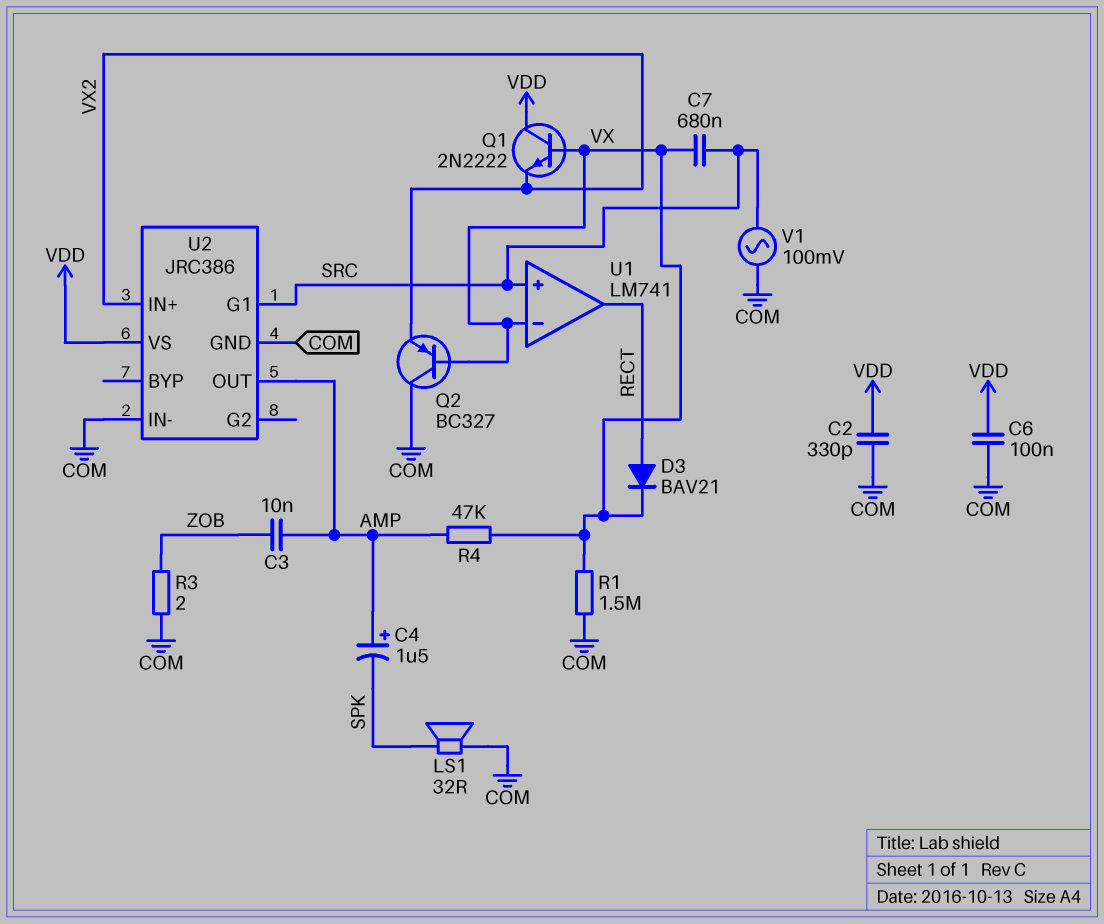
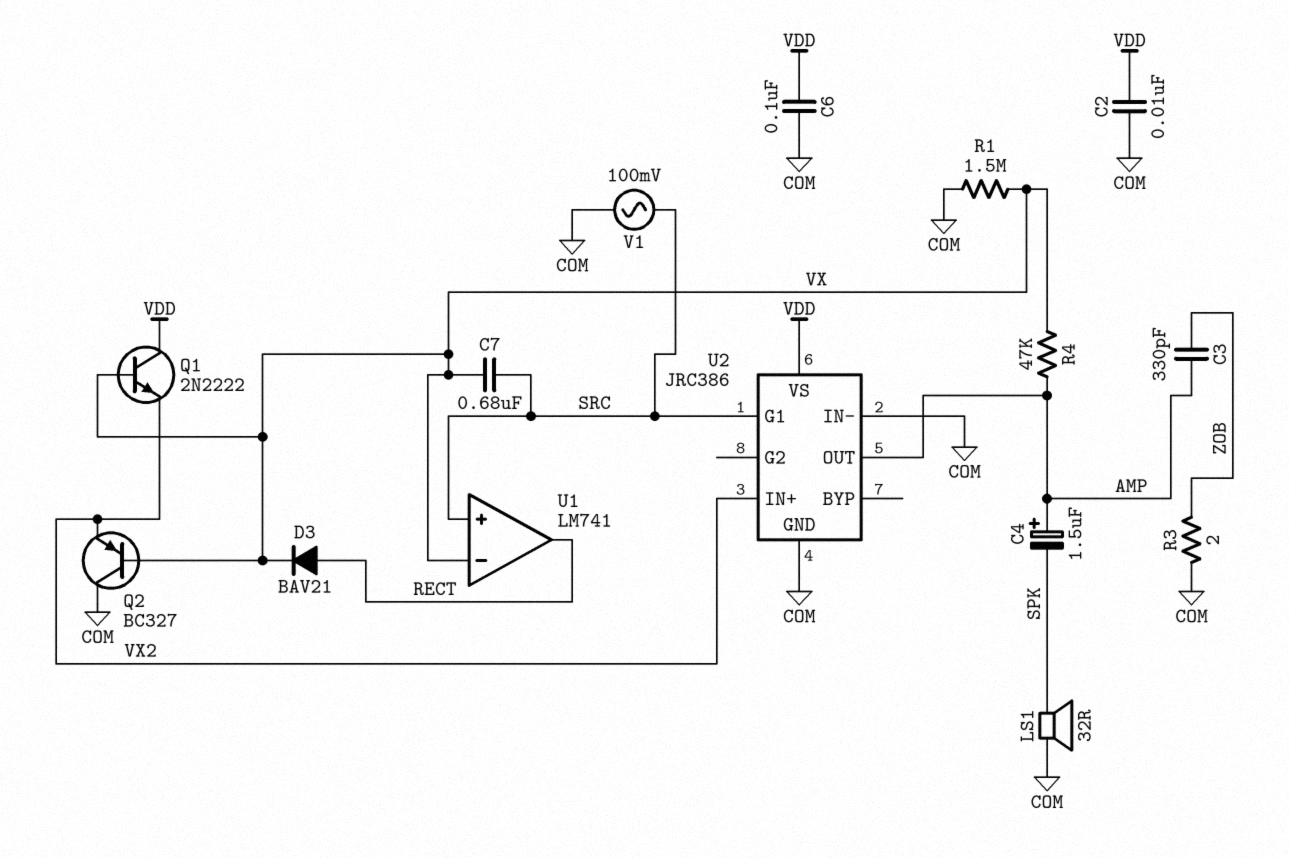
C2: 330pF (COM, VDD) -> 10nF (COM, VDD)
C3: 10nF (AMP, ZOB) -> 330pF (AMP, ZOB)

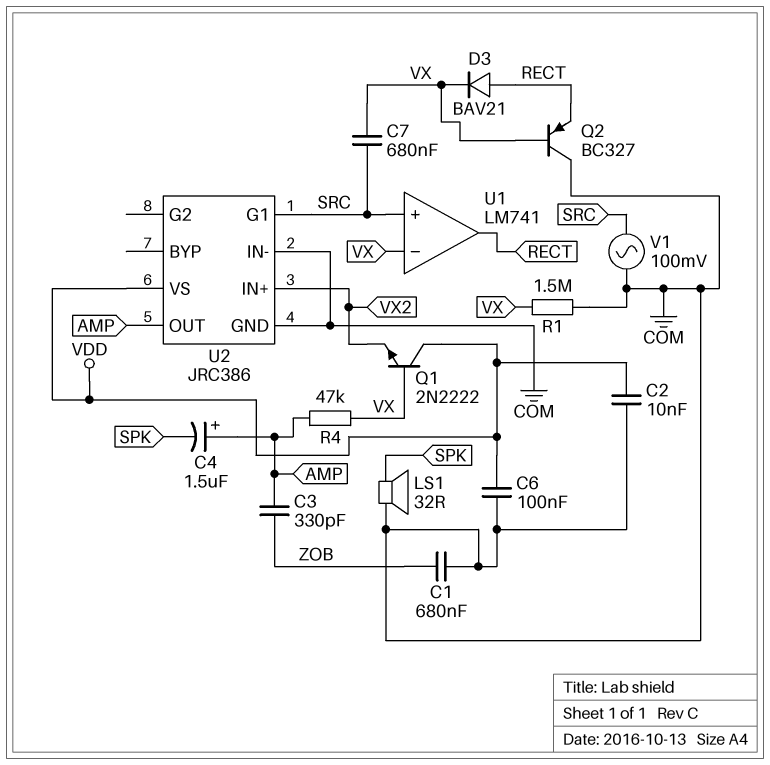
C1: none -> 680nF (COM, ZOB)
Q2: PNP BC327 (B VX, C COM, E VX2) -> PNP BC327 (B VX, C COM, E RECT)
R3: 2 (COM, ZOB) -> none

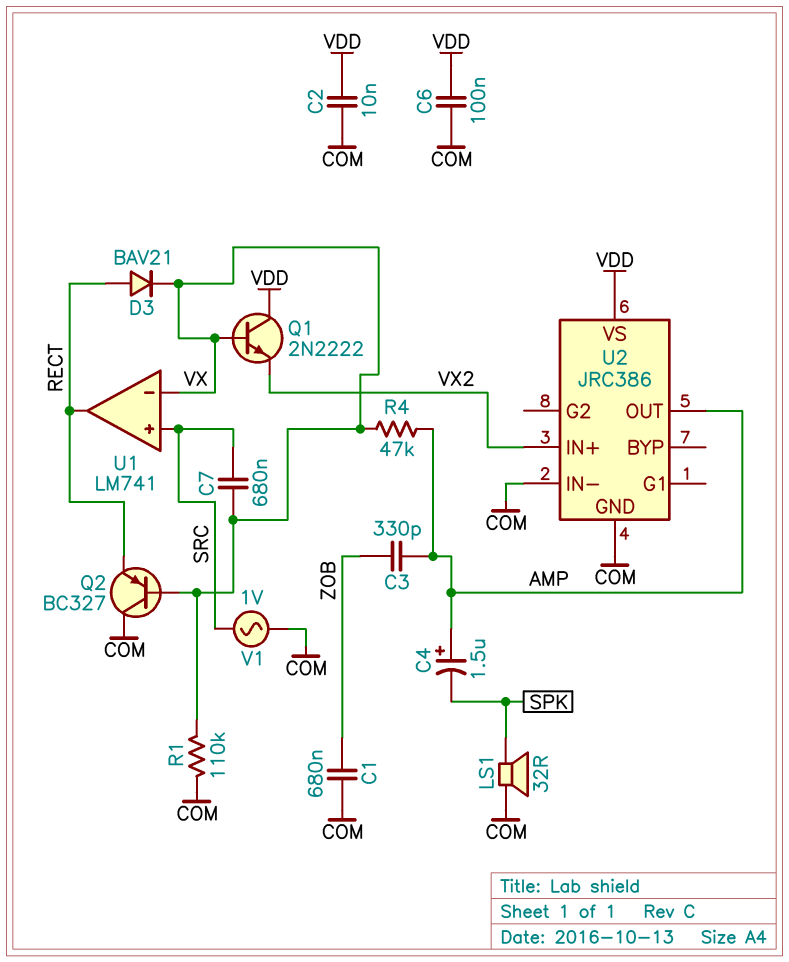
R1: 1.5M (COM, VX) -> 110k (COM, VX)
U2 pin G1: SRC -> none
V1: AC 100mV (COM, SRC) -> AC 1V (COM, SRC)

